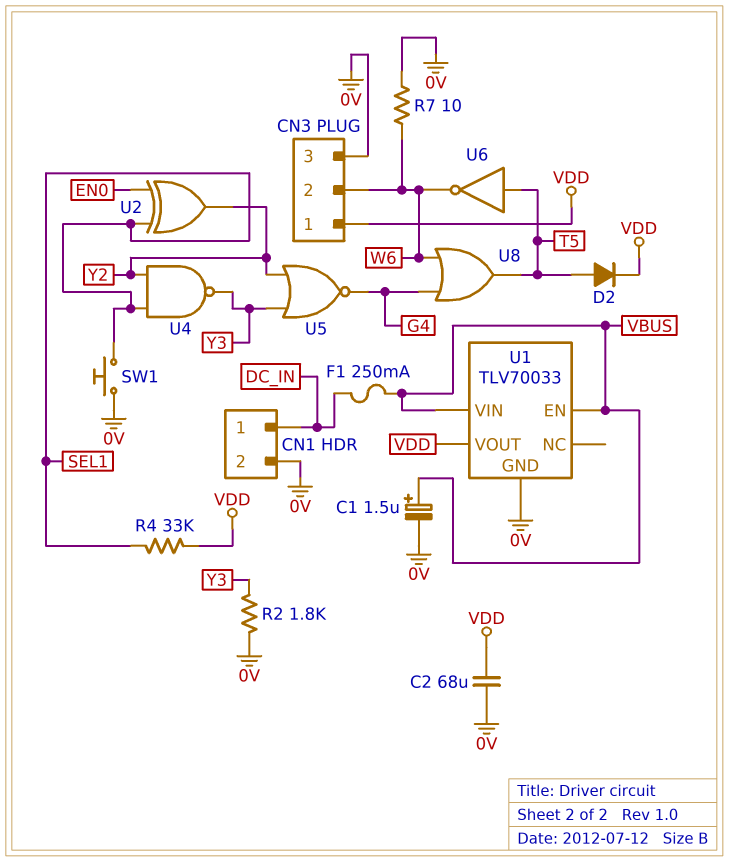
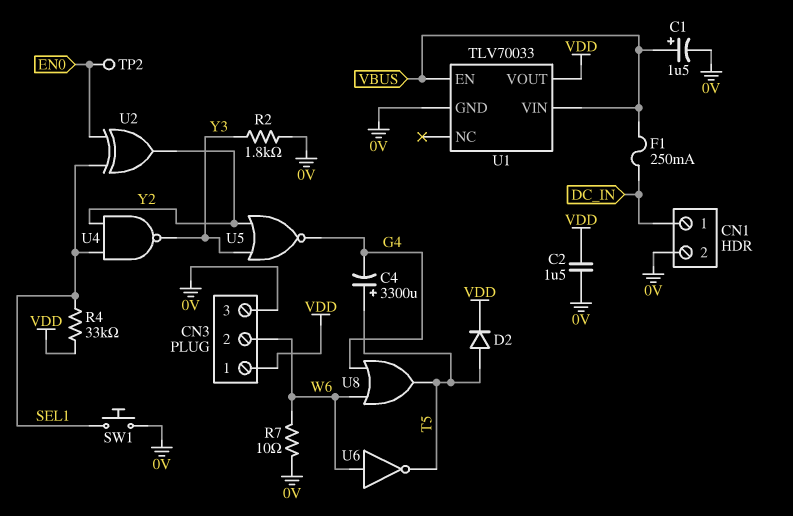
C2: 68uF (0V, VDD) -> 1.5uF (0V, VDD)
C4: none -> 3300uF (plus T5, minus G4)
TP2: none -> test point (EN0)
U6: NOT (in T5, out W6) -> NOT (in W6, out T5)

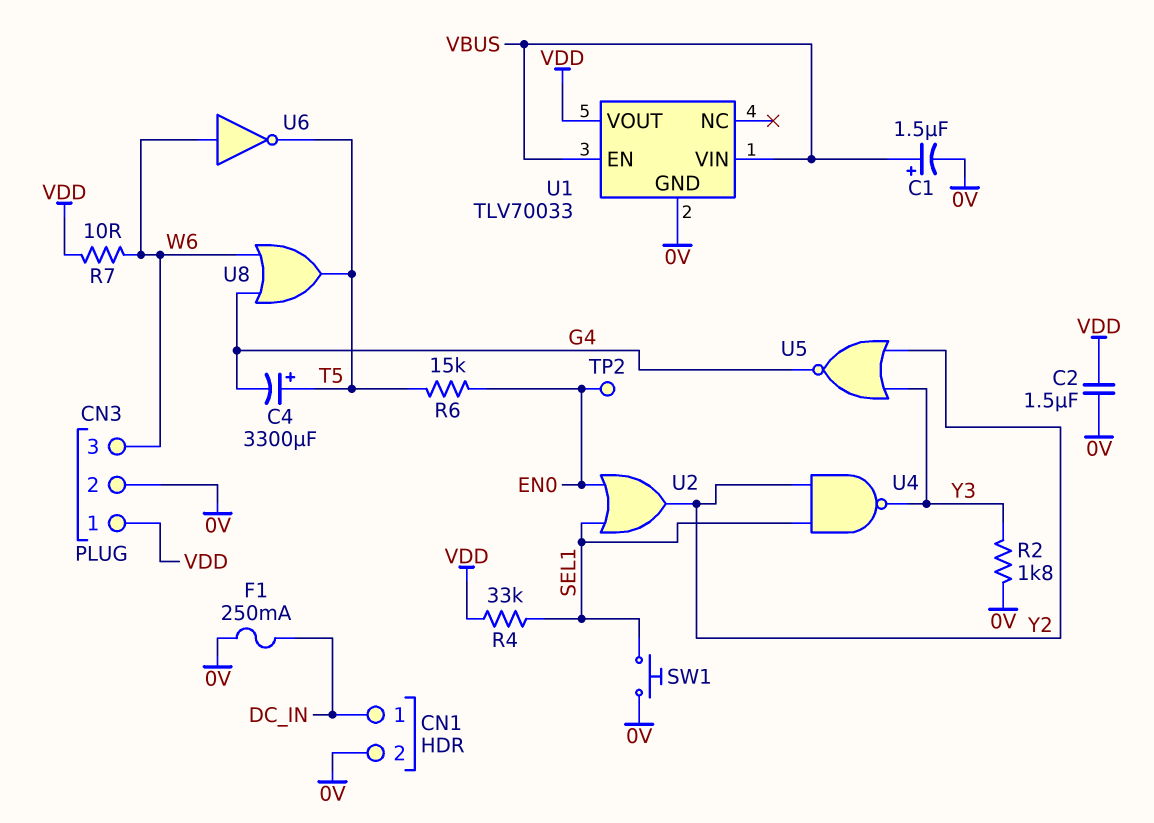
CN3 pin 2: W6 -> 0V
CN3 pin 3: 0V -> W6
D2: diode (A T5, K VDD) -> none
F1: 250mA (DC_IN, VBUS) -> 250mA (0V, DC_IN)
R6: none -> 15k (EN0, T5)
R7: 10 (0V, W6) -> 10 (VDD, W6)
U2: XOR (in EN0, in SEL1, out Y2) -> OR (in EN0, in SEL1, out Y2)

